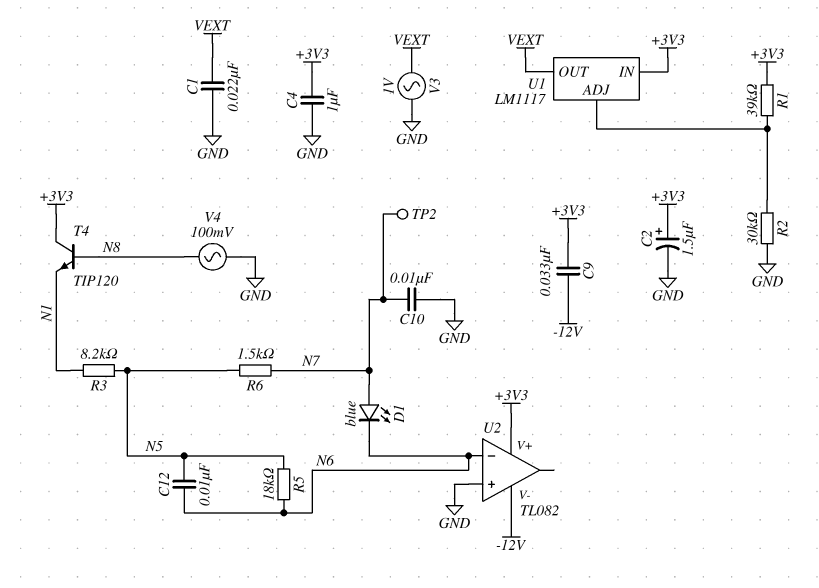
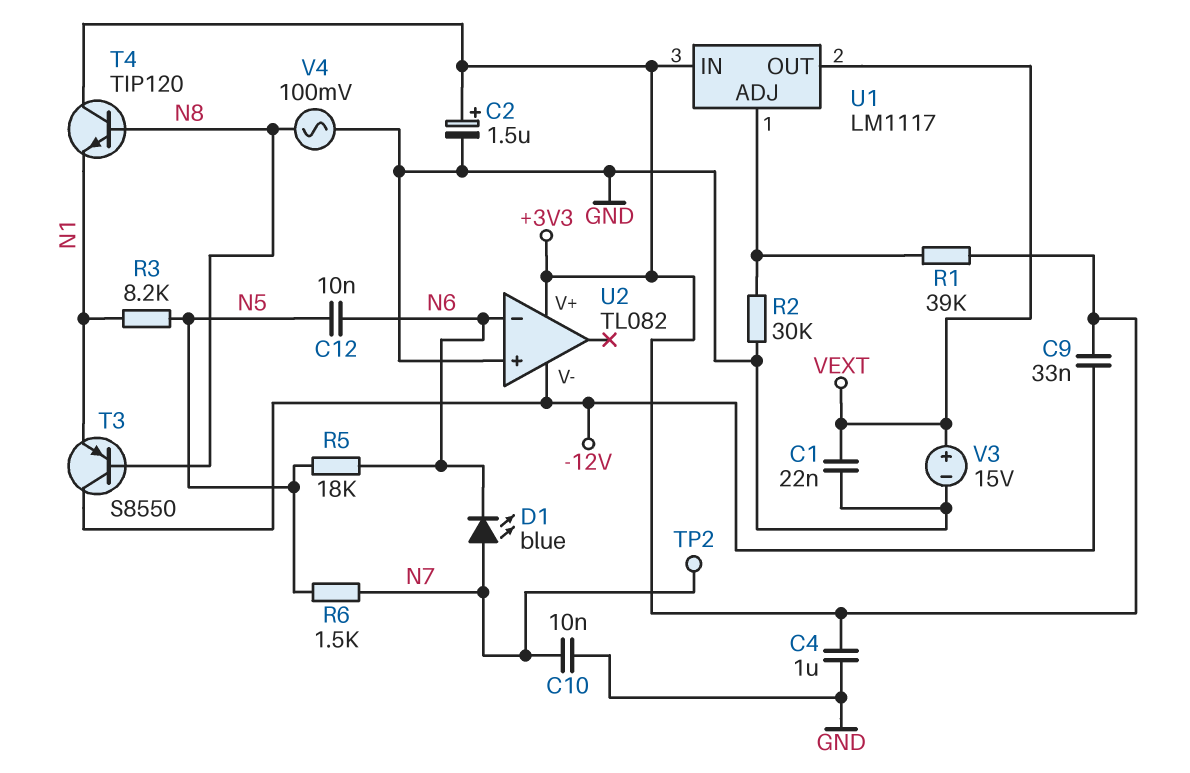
T3: none -> PNP S8550 (B N8, C -12V, E N1)
V3: AC 1V (GND, VEXT) -> 15V (plus VEXT, minus GND)

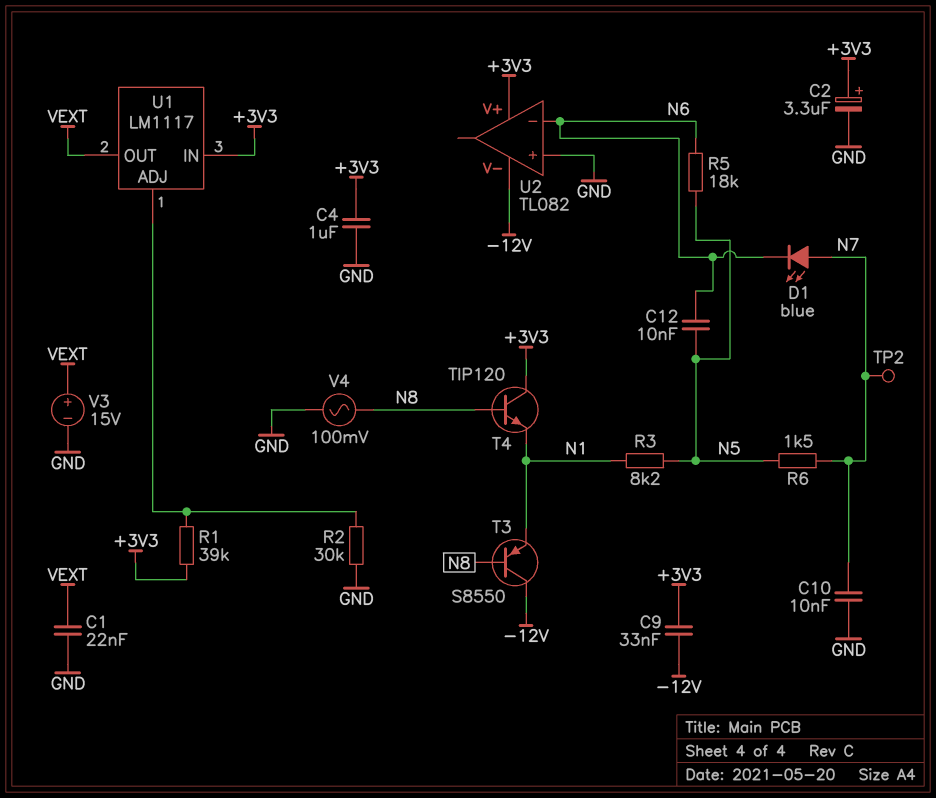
C2: 1.5uF (plus +3V3, minus GND) -> 3.3uF (plus +3V3, minus GND)

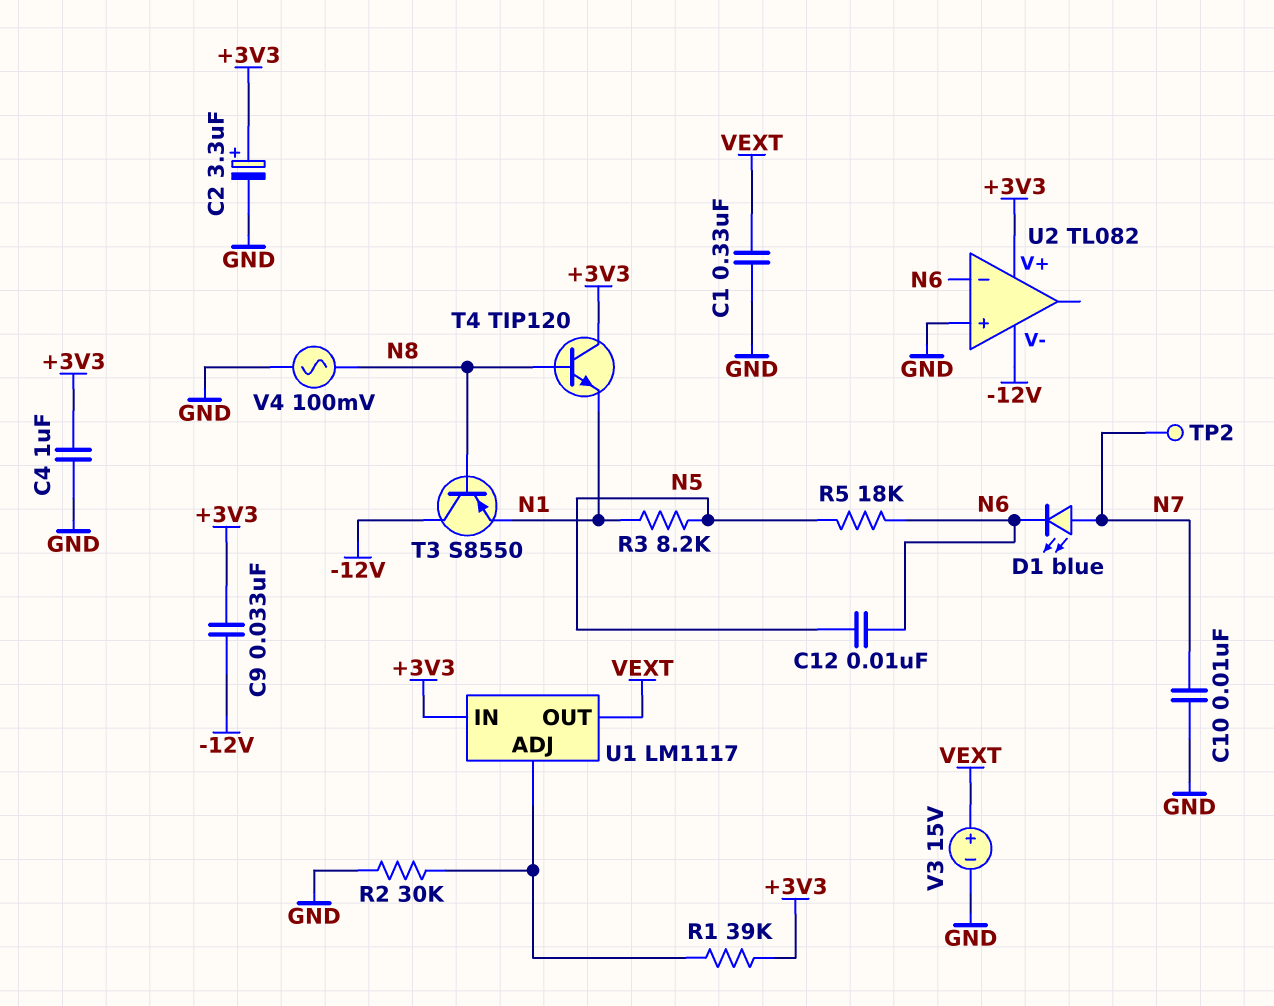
C1: 22nF (GND, VEXT) -> 330nF (GND, VEXT)
R6: 1.5k (N5, N7) -> none

